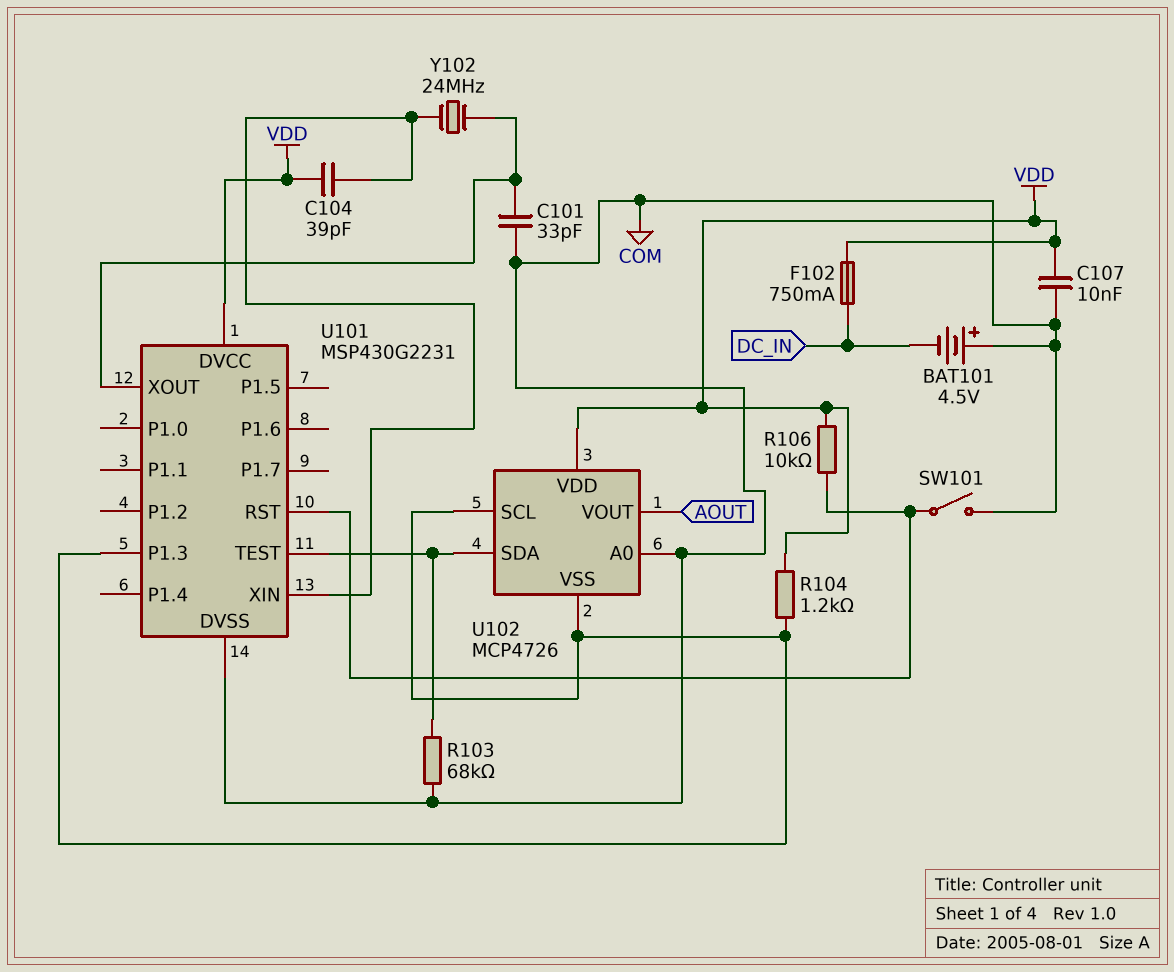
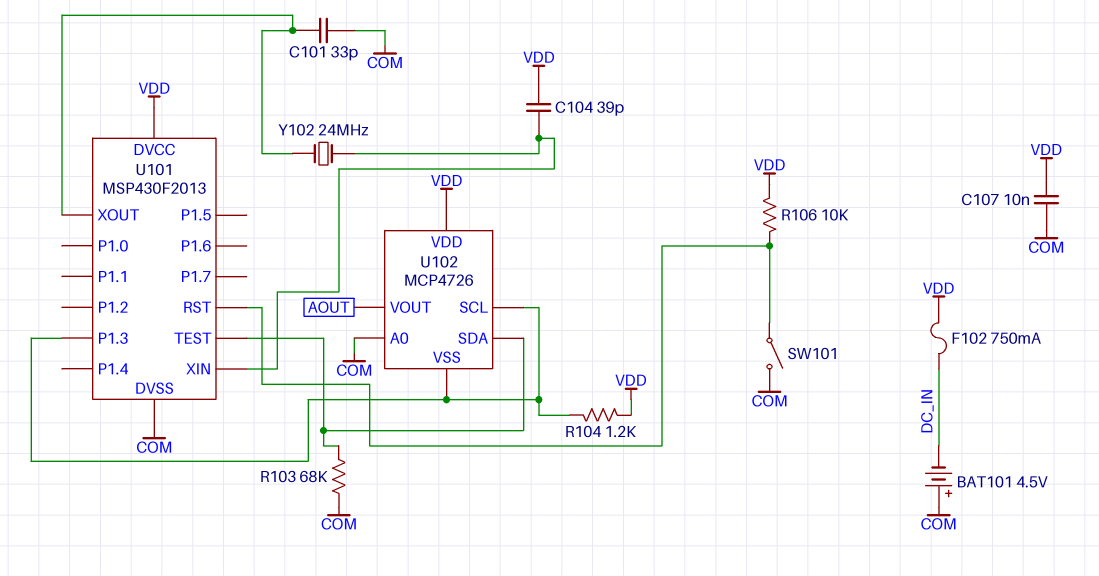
U101: MSP430G2231 -> MSP430F2013

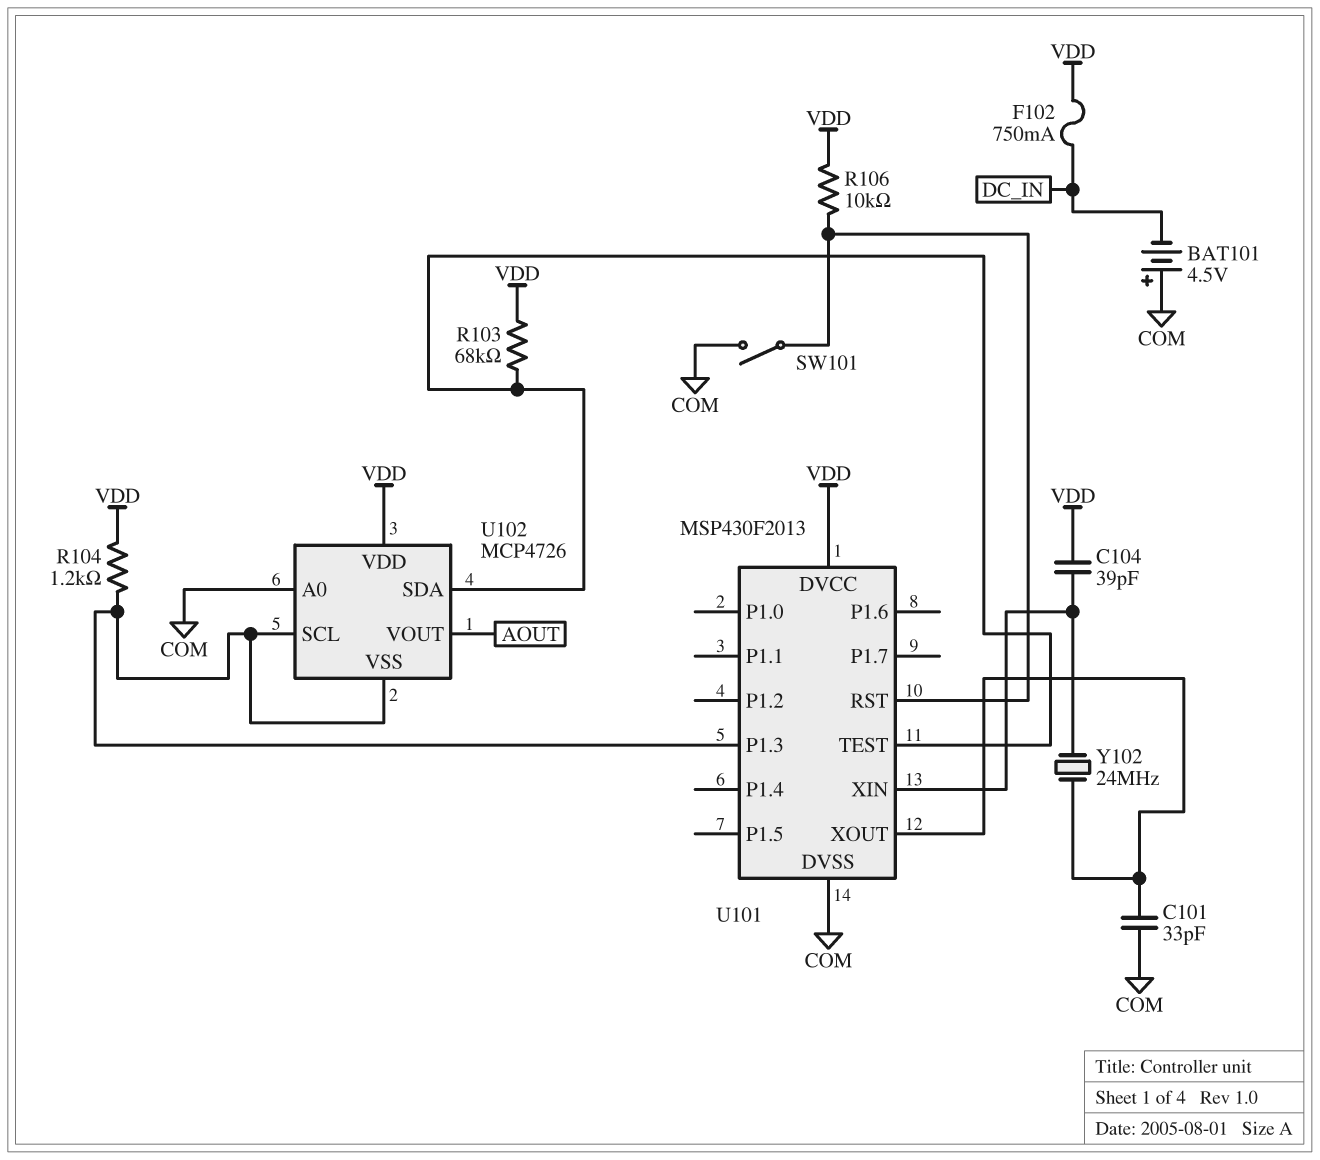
C107: 10nF (COM, VDD) -> none
R103: 68k (COM, U101/TEST) -> 68k (U101/TEST, VDD)

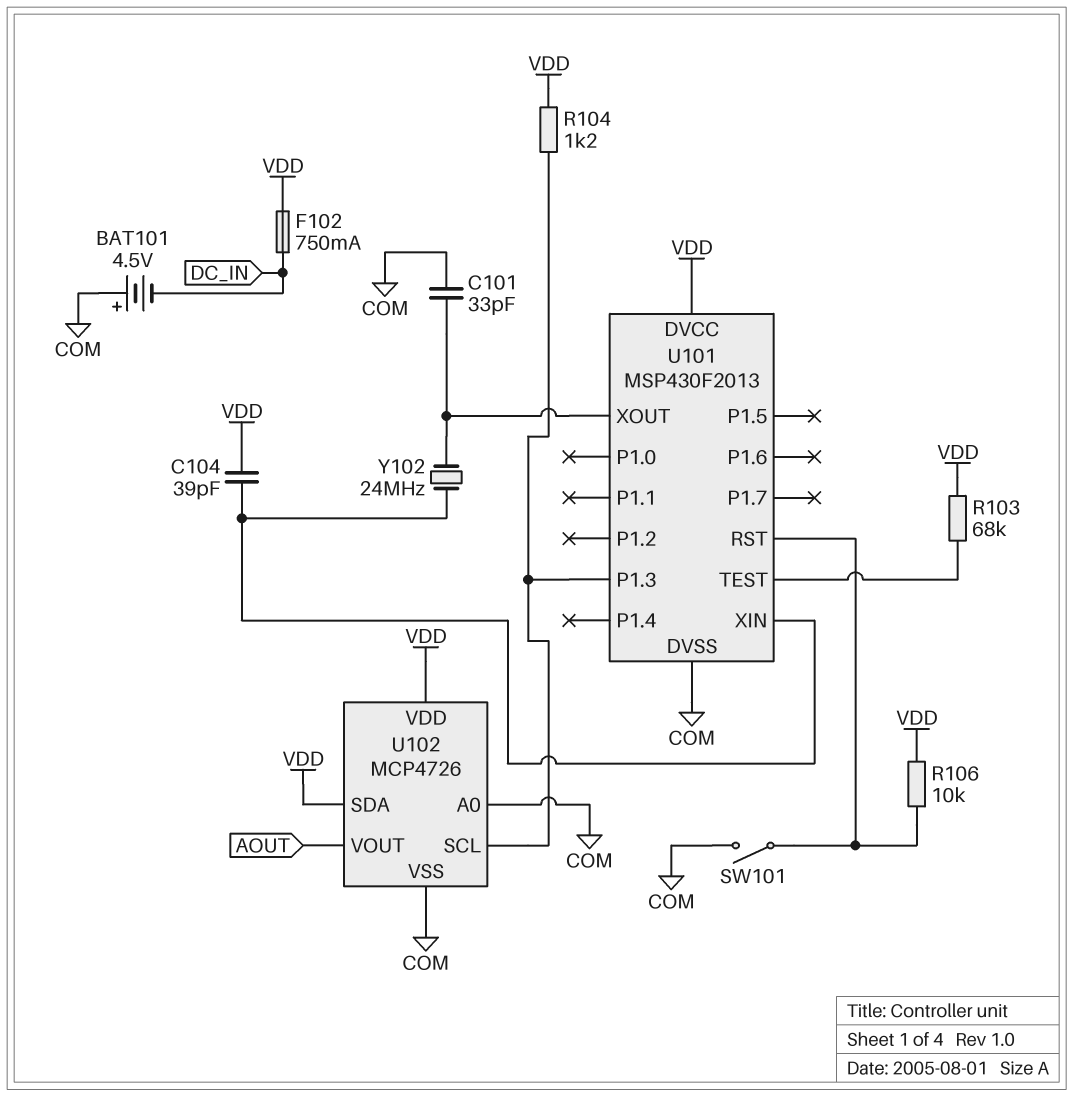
U102 pin SDA: U101/TEST -> VDD
U102 pin VSS: U101/P1.3 -> COM

